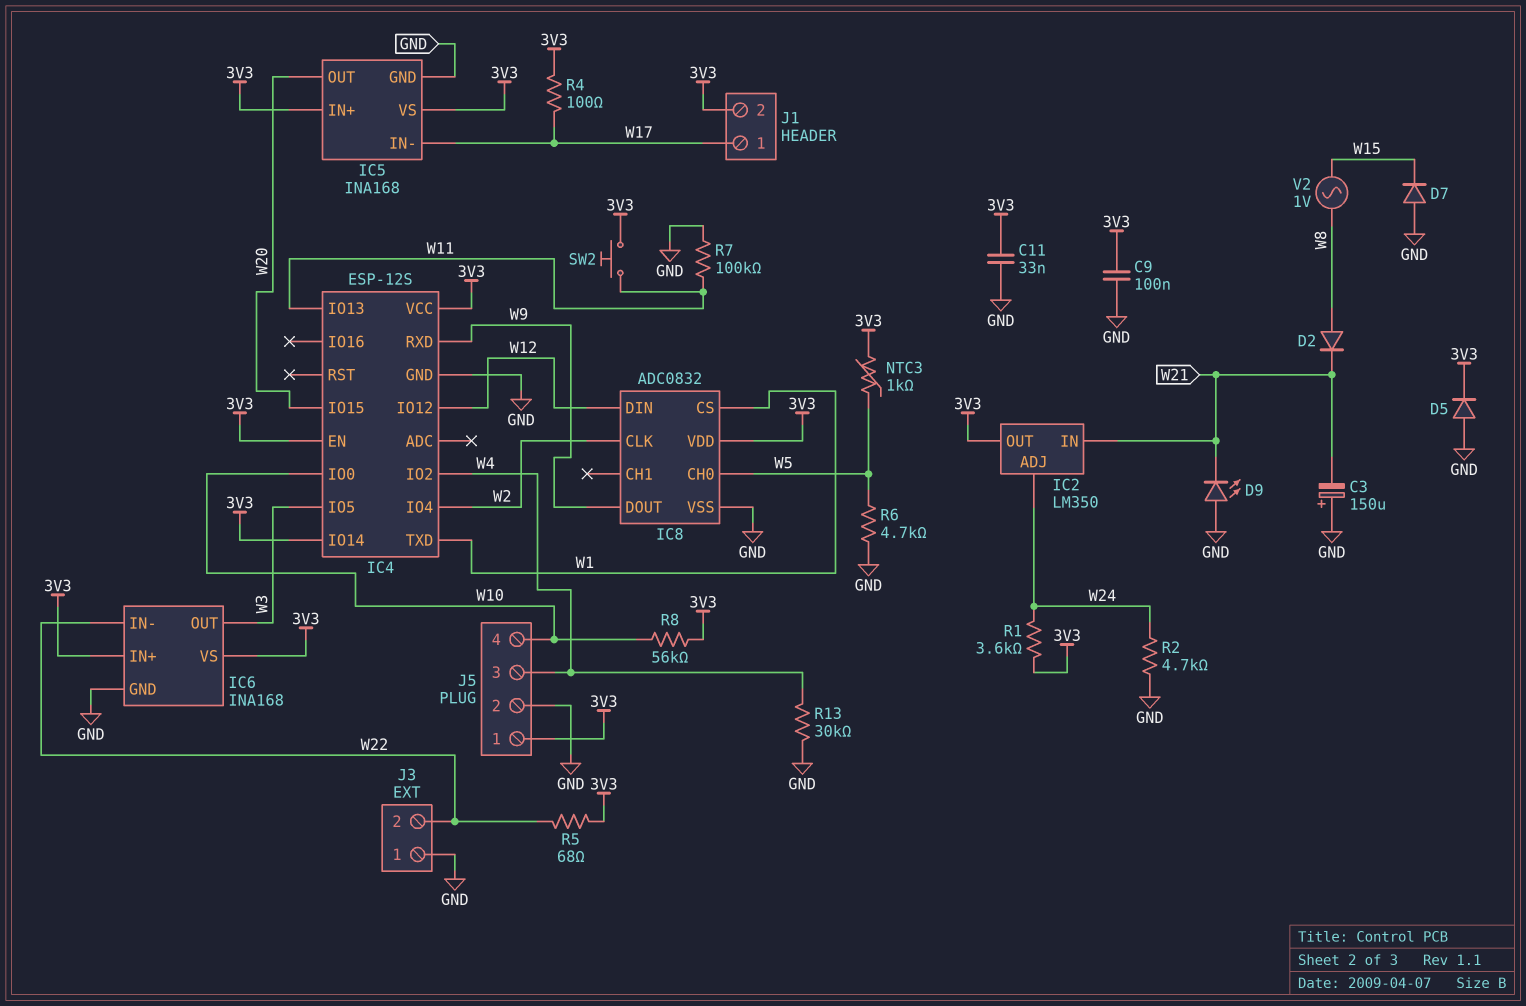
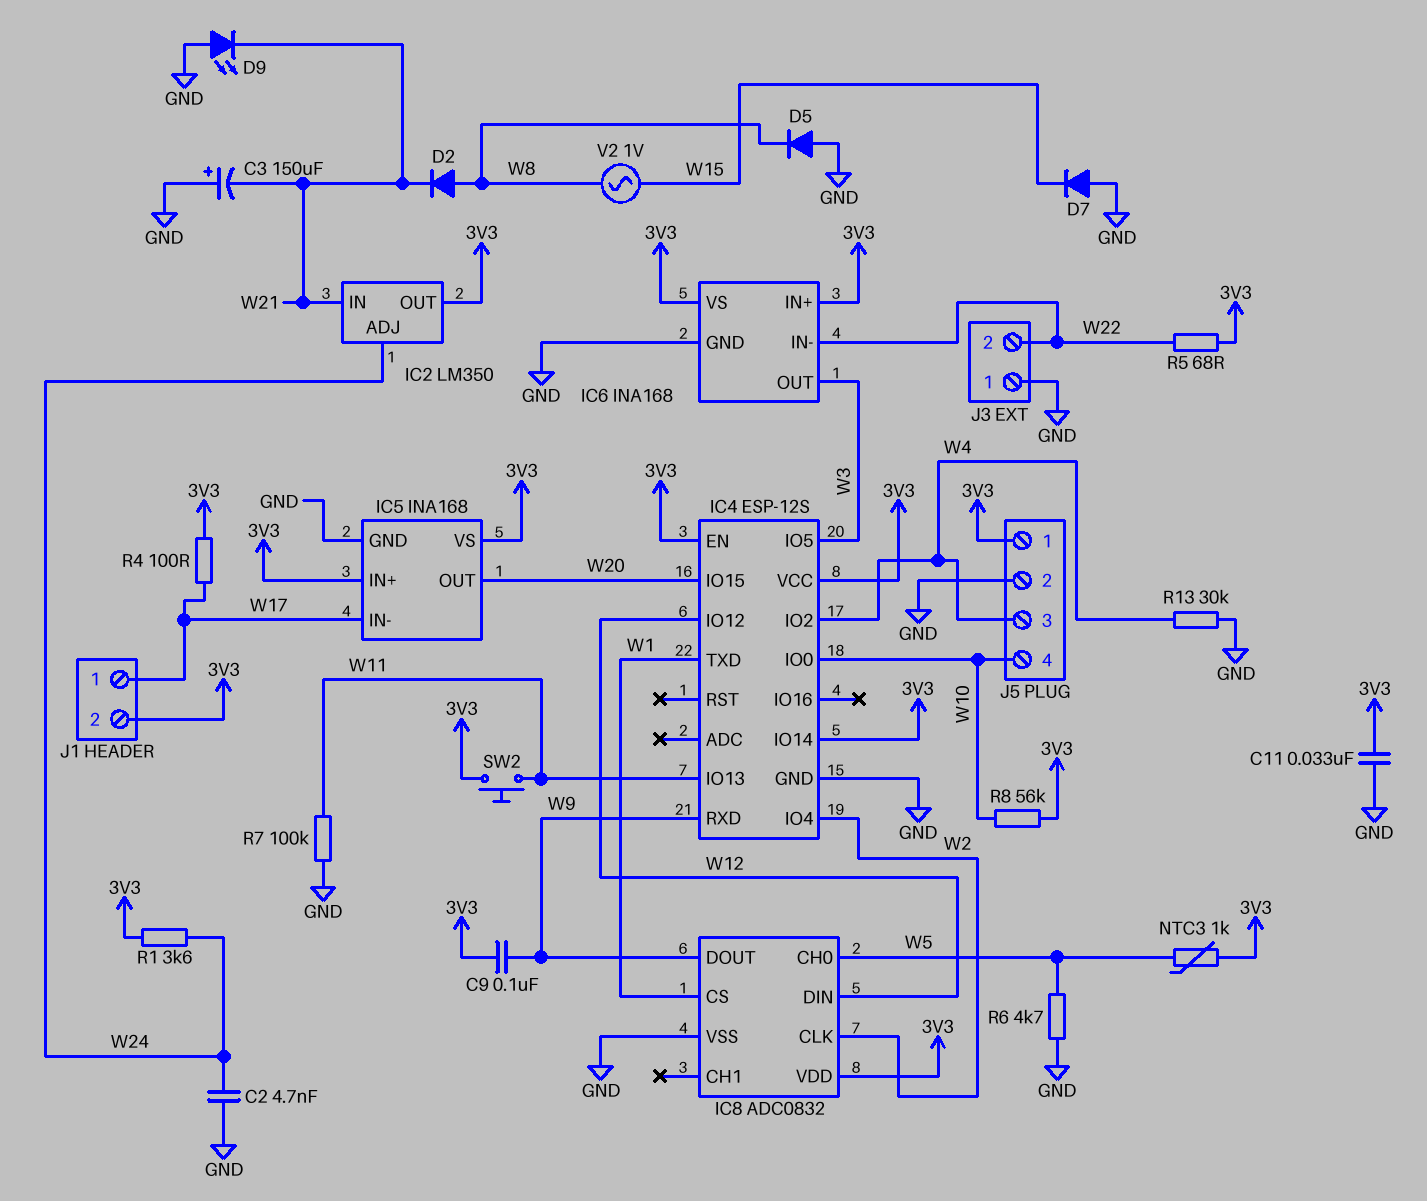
C2: none -> 4.7nF (GND, W24)
C9: 100nF (3V3, GND) -> 100nF (3V3, W9)
D5: diode (A GND, K 3V3) -> diode (A GND, K W8)
R2: 4.7k (GND, W24) -> none

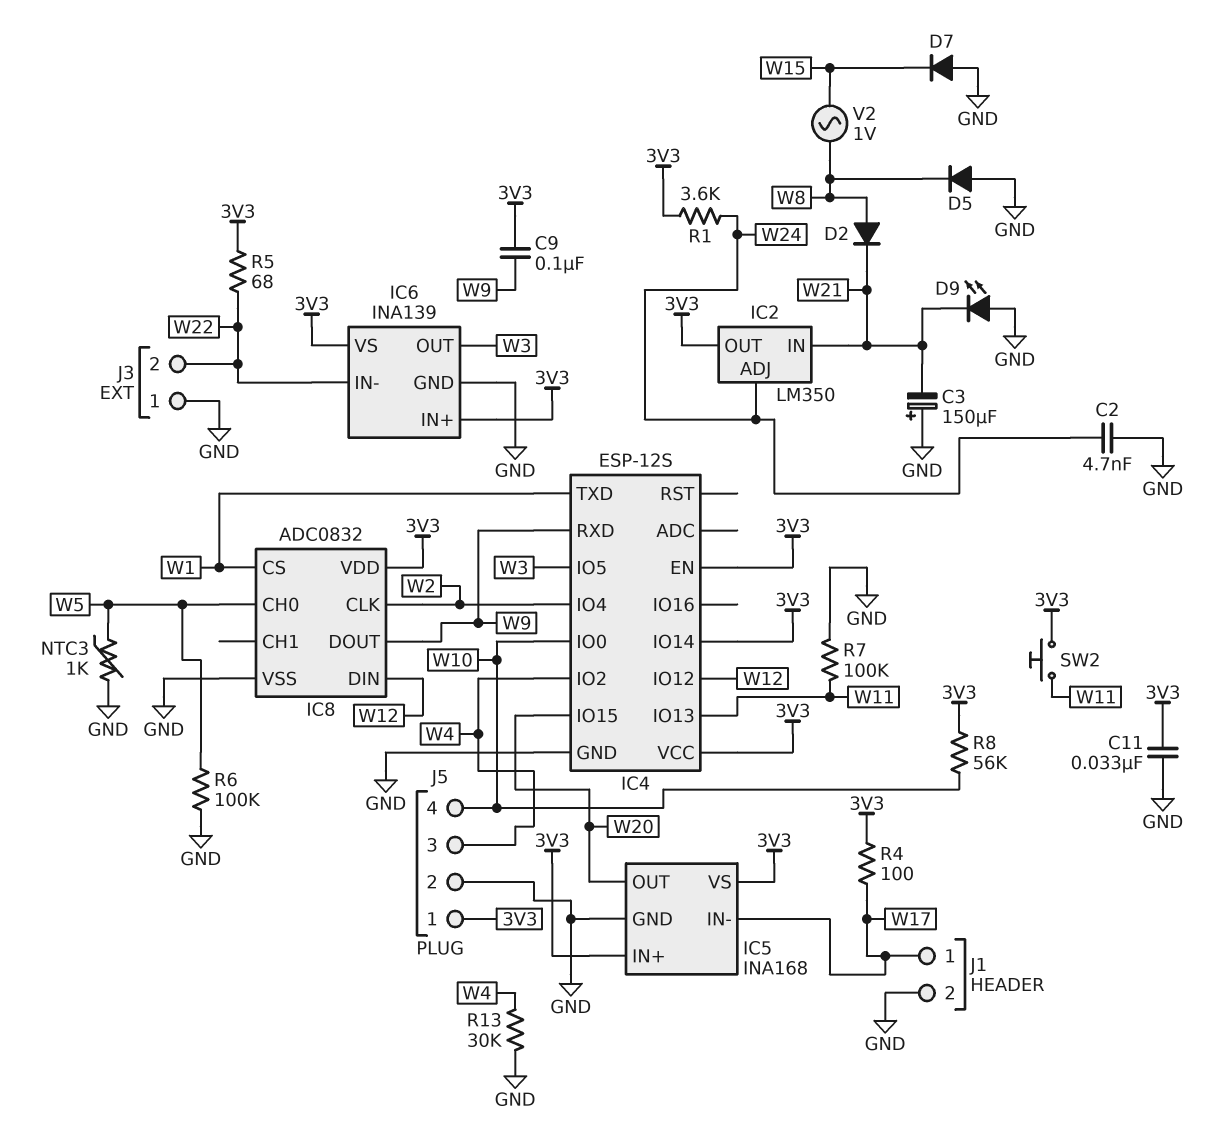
IC6: INA168 -> INA139
J1 pin 2: 3V3 -> GND
NTC3: 1k (3V3, W5) -> 1k (GND, W5)
R6: 4.7k (GND, W5) -> 100k (GND, W5)

